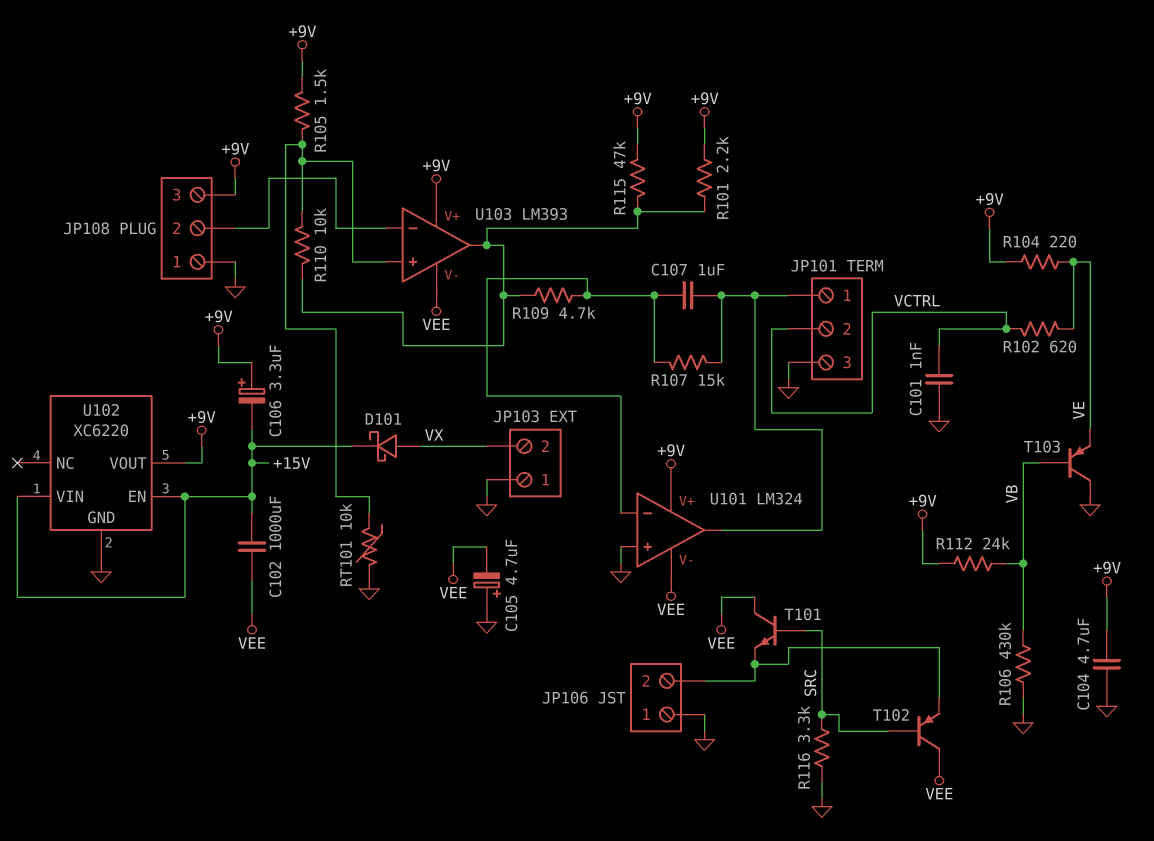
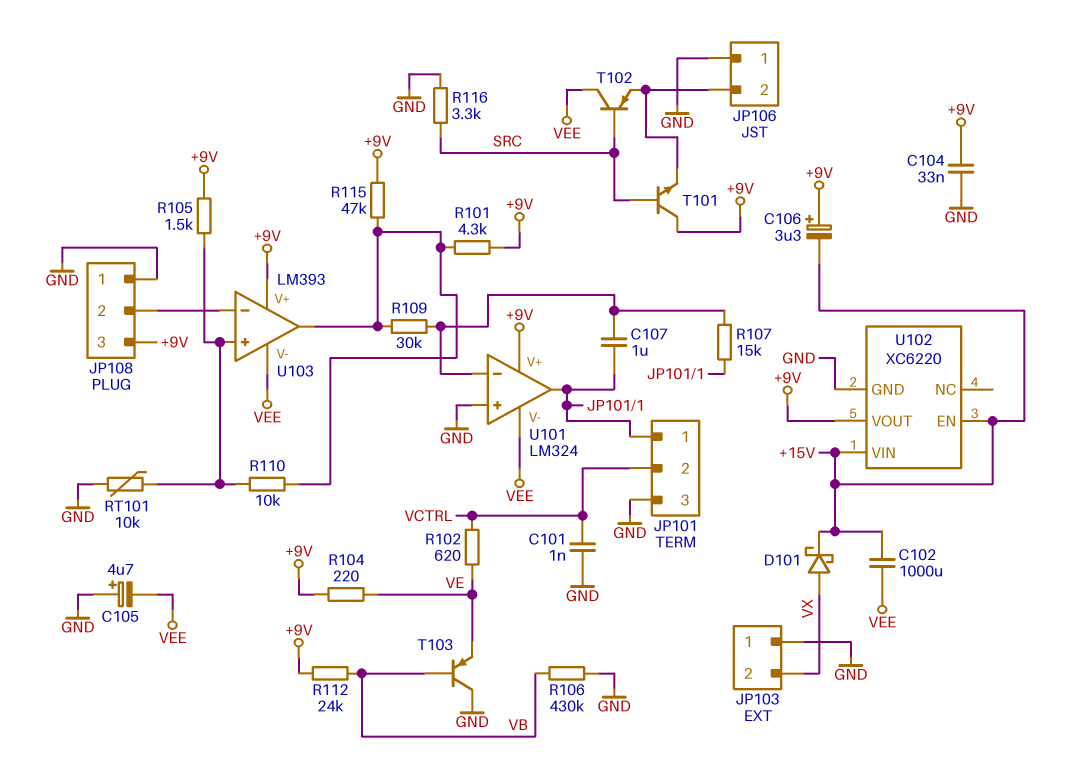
C104: 4.7uF (+9V, GND) -> 33nF (+9V, GND)
R101: 2.2k (+9V, U103/out) -> 4.3k (+9V, U103/out)
R109: 4.7k (U101/in-, U103/out) -> 30k (U101/in-, U103/out)
T101: NPN (B SRC, C VEE, E JP106/2) -> NPN (B SRC, C +9V, E JP106/2)

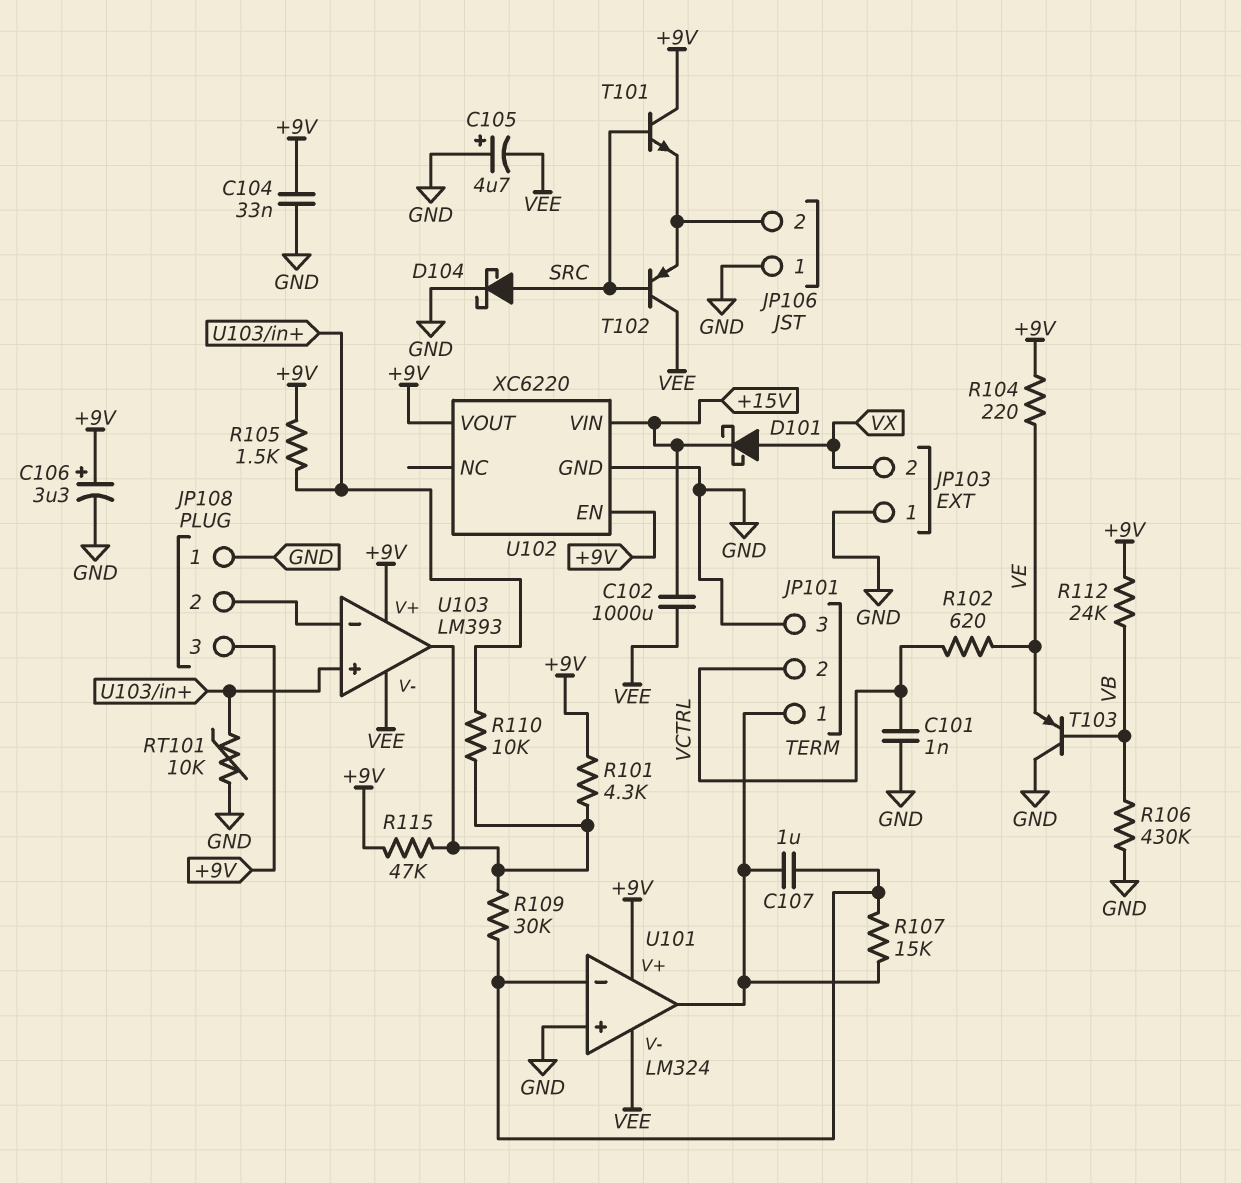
C106: 3.3uF (plus +9V, minus +15V) -> 3.3uF (plus +9V, minus GND)
D104: none -> schottky (A SRC, K GND)
R116: 3.3k (GND, SRC) -> none
U102 pin EN: +15V -> +9V

